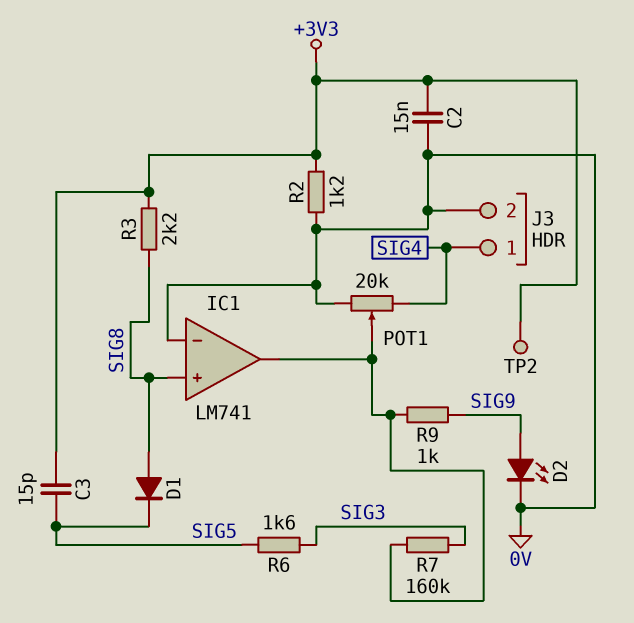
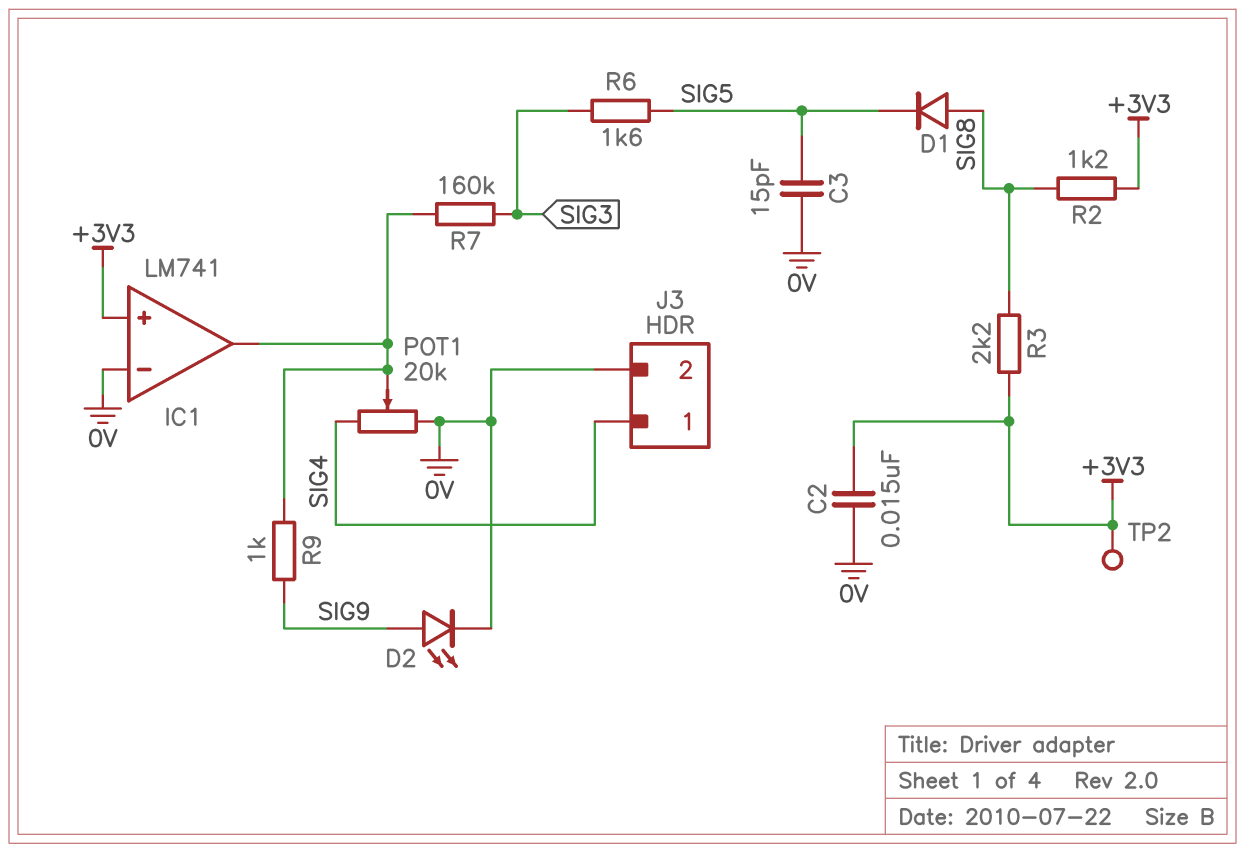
C3: 15pF (+3V3, SIG5) -> 15pF (0V, SIG5)
IC1 pin in+: SIG8 -> +3V3
R2: 1.2k (+3V3, 0V) -> 1.2k (+3V3, SIG8)

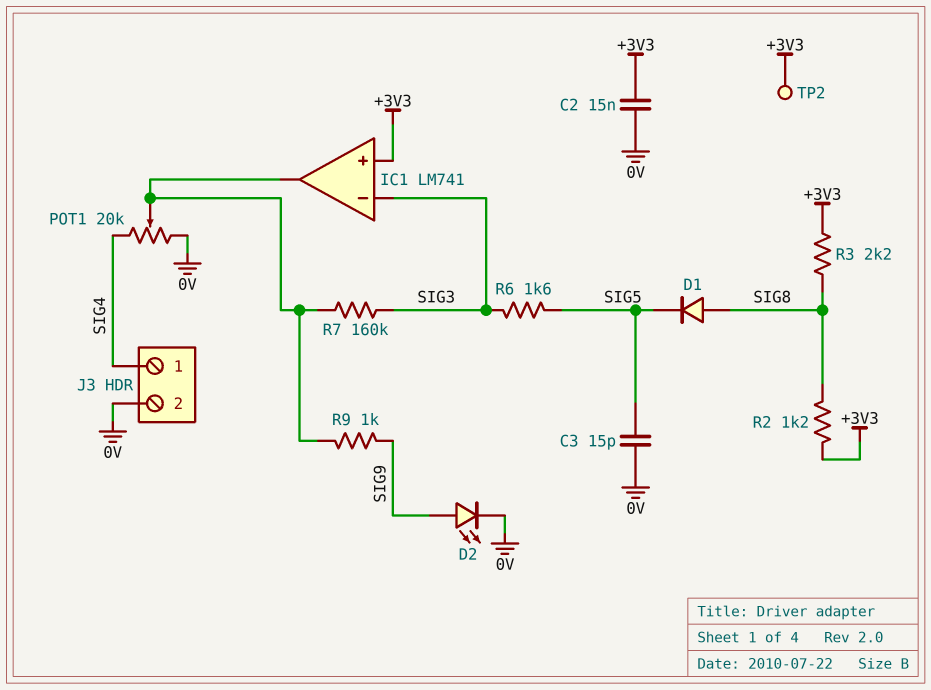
IC1 pin in-: 0V -> SIG3

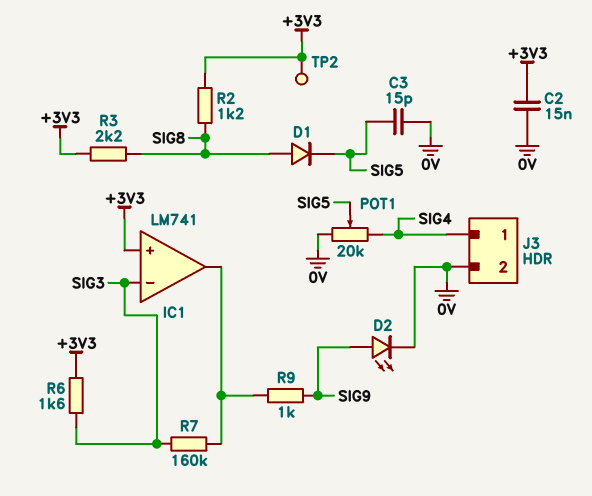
POT1: 20k (0V, SIG4, wiper IC1/out) -> 20k (0V, SIG4, wiper SIG5)
R6: 1.6k (SIG3, SIG5) -> 1.6k (+3V3, SIG3)

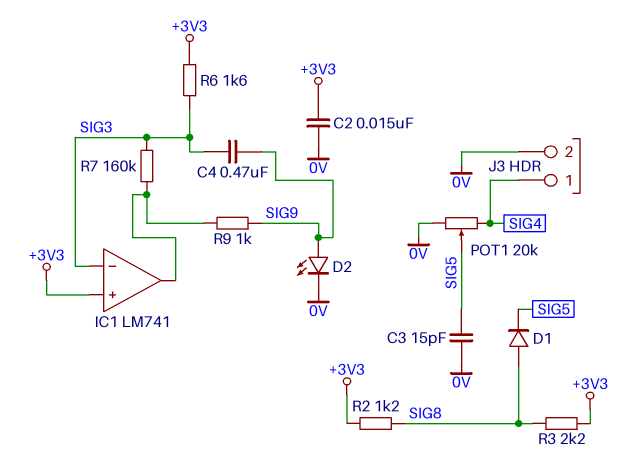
C4: none -> 470nF (SIG3, SIG9)
TP2: test point (+3V3) -> none

